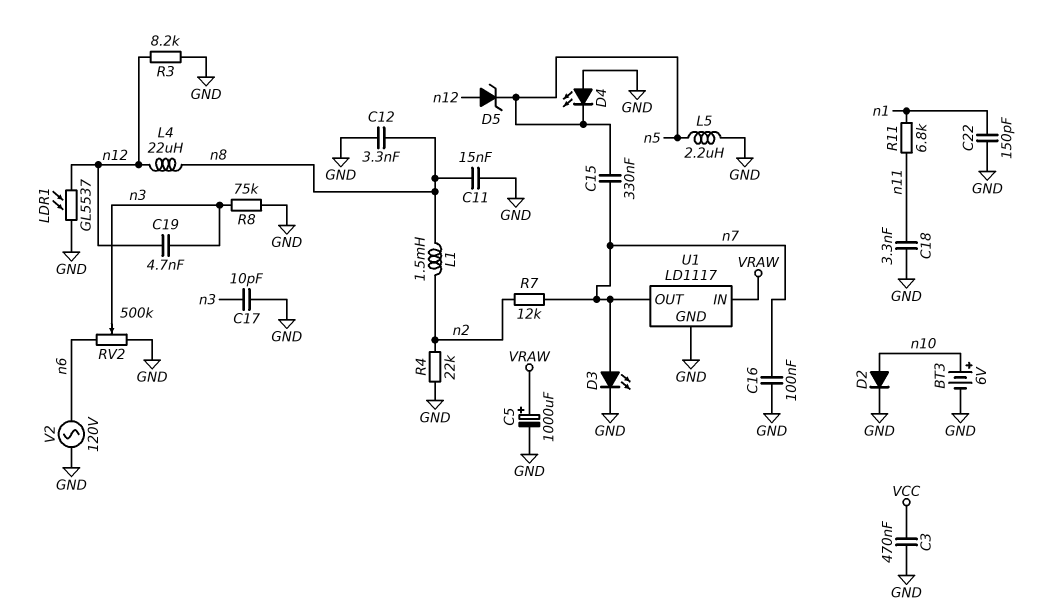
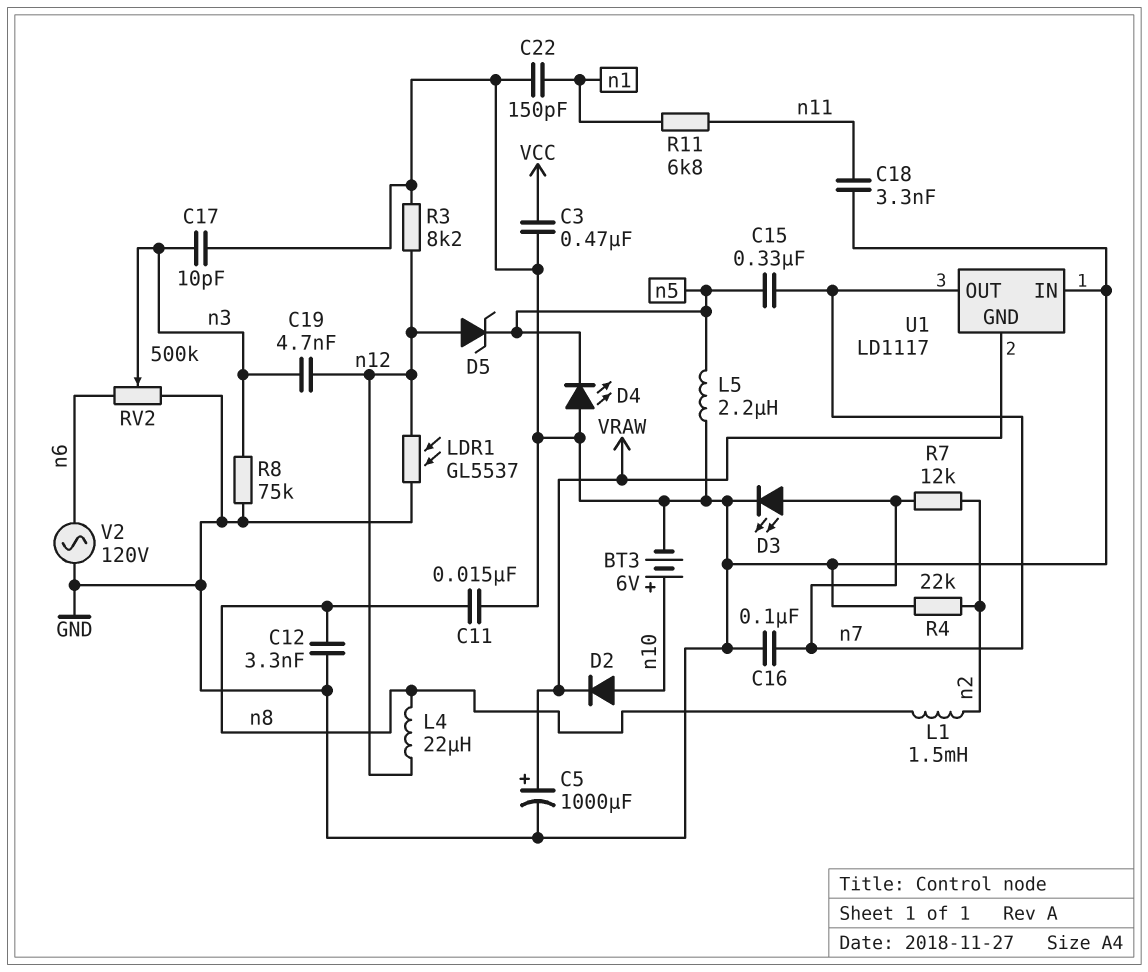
D2: diode (A n10, K GND) -> diode (A n10, K VRAW)
U1 pin GND: GND -> VRAW
U1 pin IN: VRAW -> GND

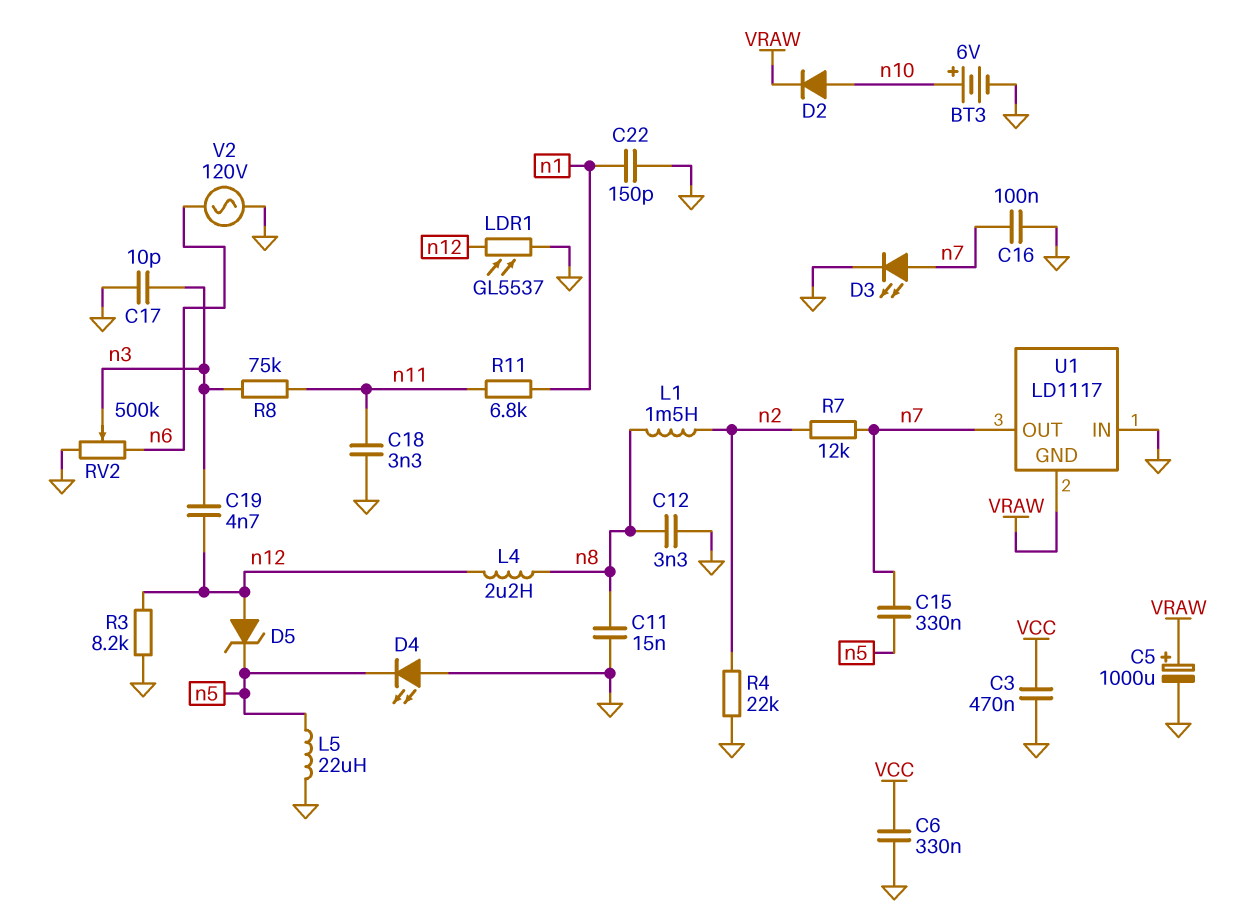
C6: none -> 330nF (GND, VCC)
L4: 22uH (n8, n12) -> 2.2uH (n8, n12)
L5: 2.2uH (GND, n5) -> 22uH (GND, n5)
R8: 75k (GND, n3) -> 75k (n3, n11)

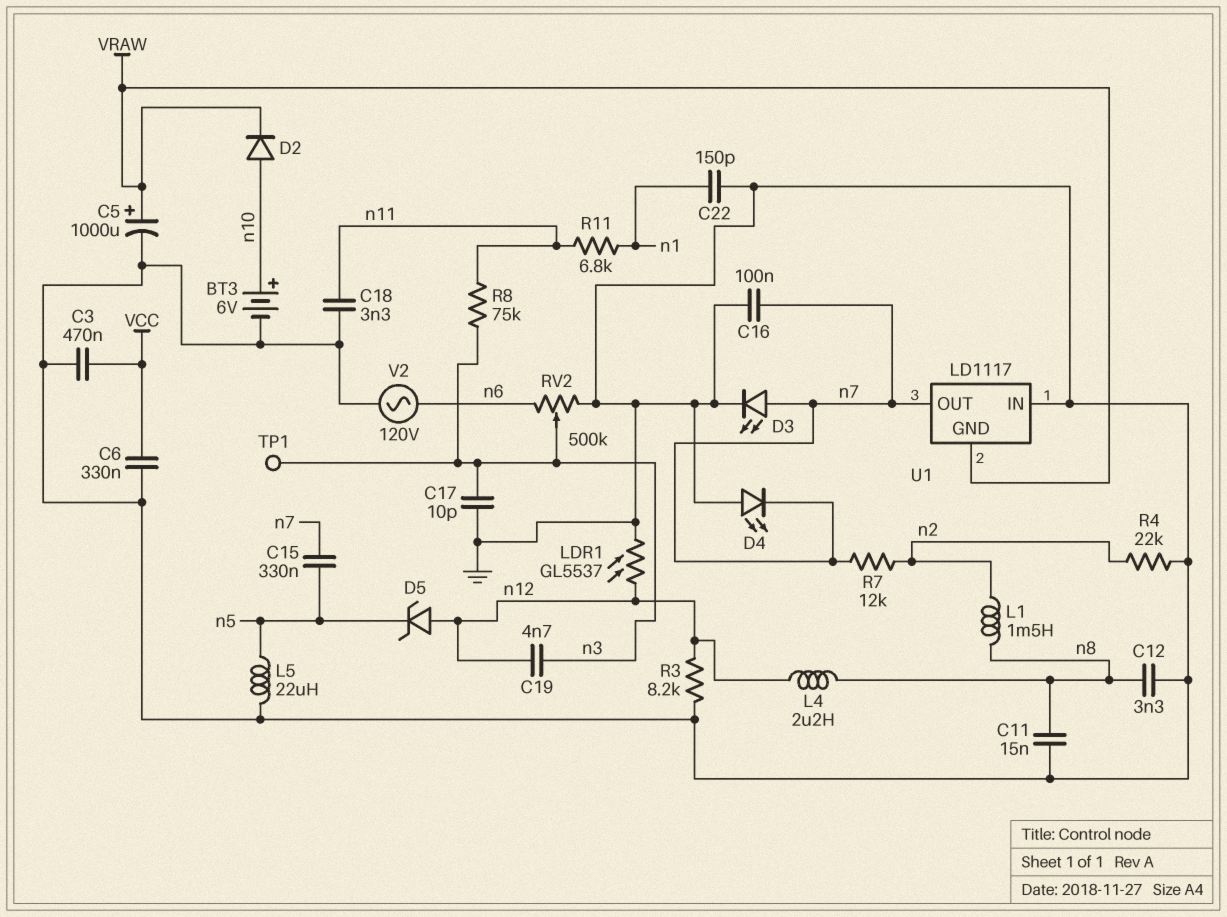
D4: LED (A GND, K n5) -> LED (A GND, K n7)
TP1: none -> test point (n3)

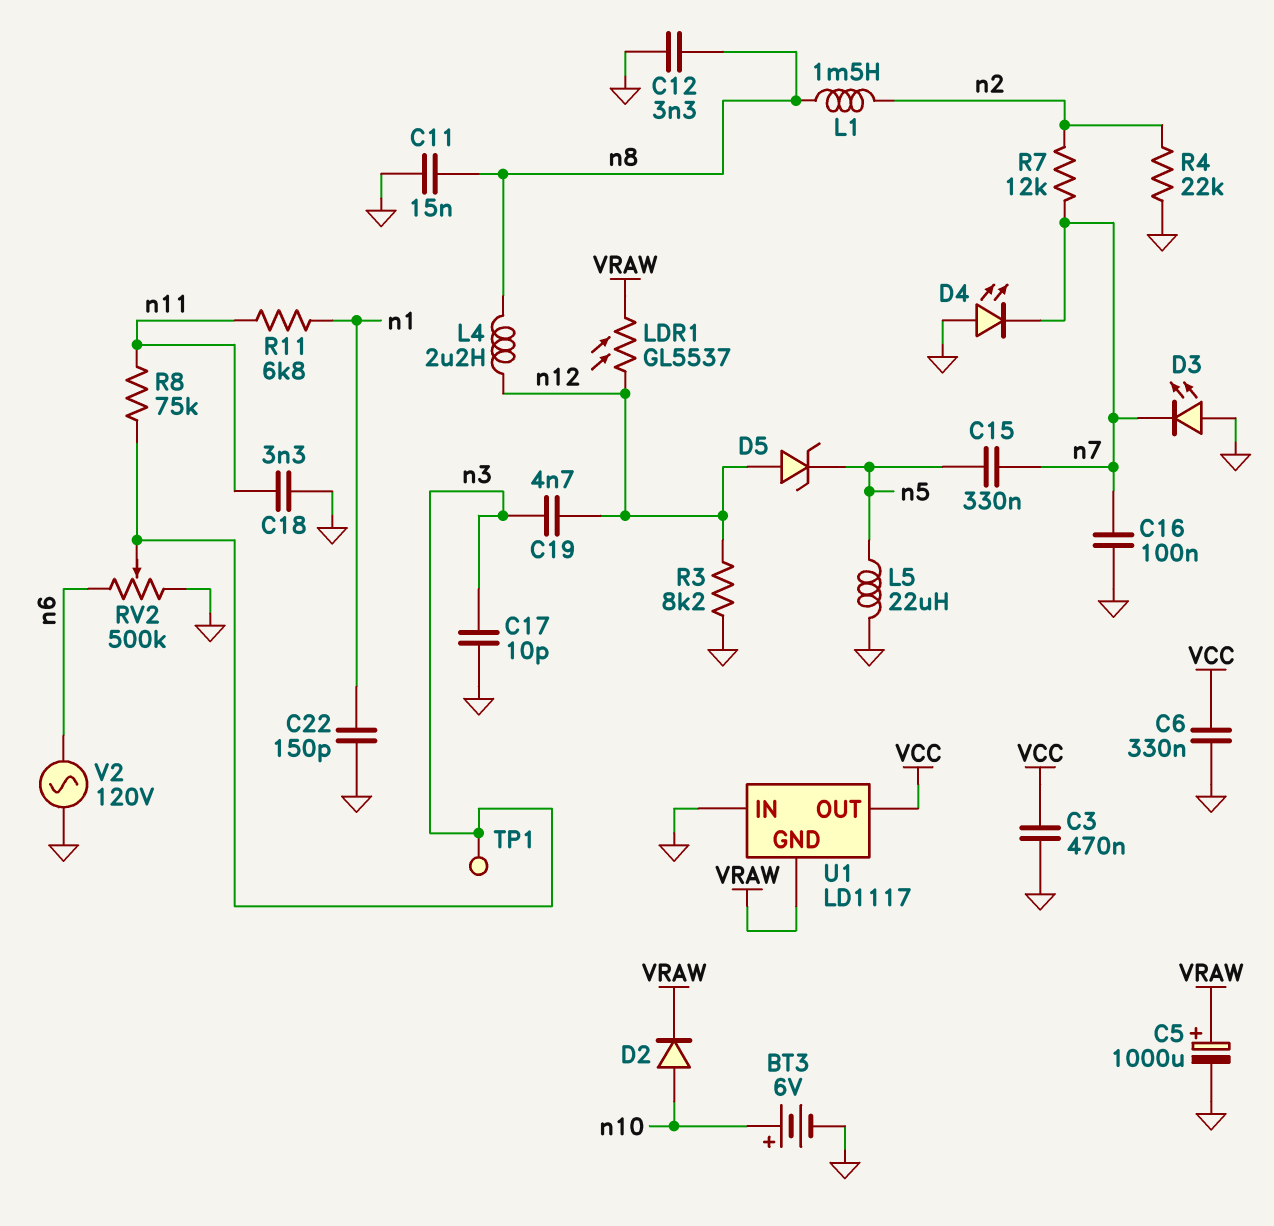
D3: LED (A n7, K GND) -> LED (A GND, K n7)
LDR1: GL5537 (GND, n12) -> GL5537 (VRAW, n12)
U1 pin OUT: n7 -> VCC

